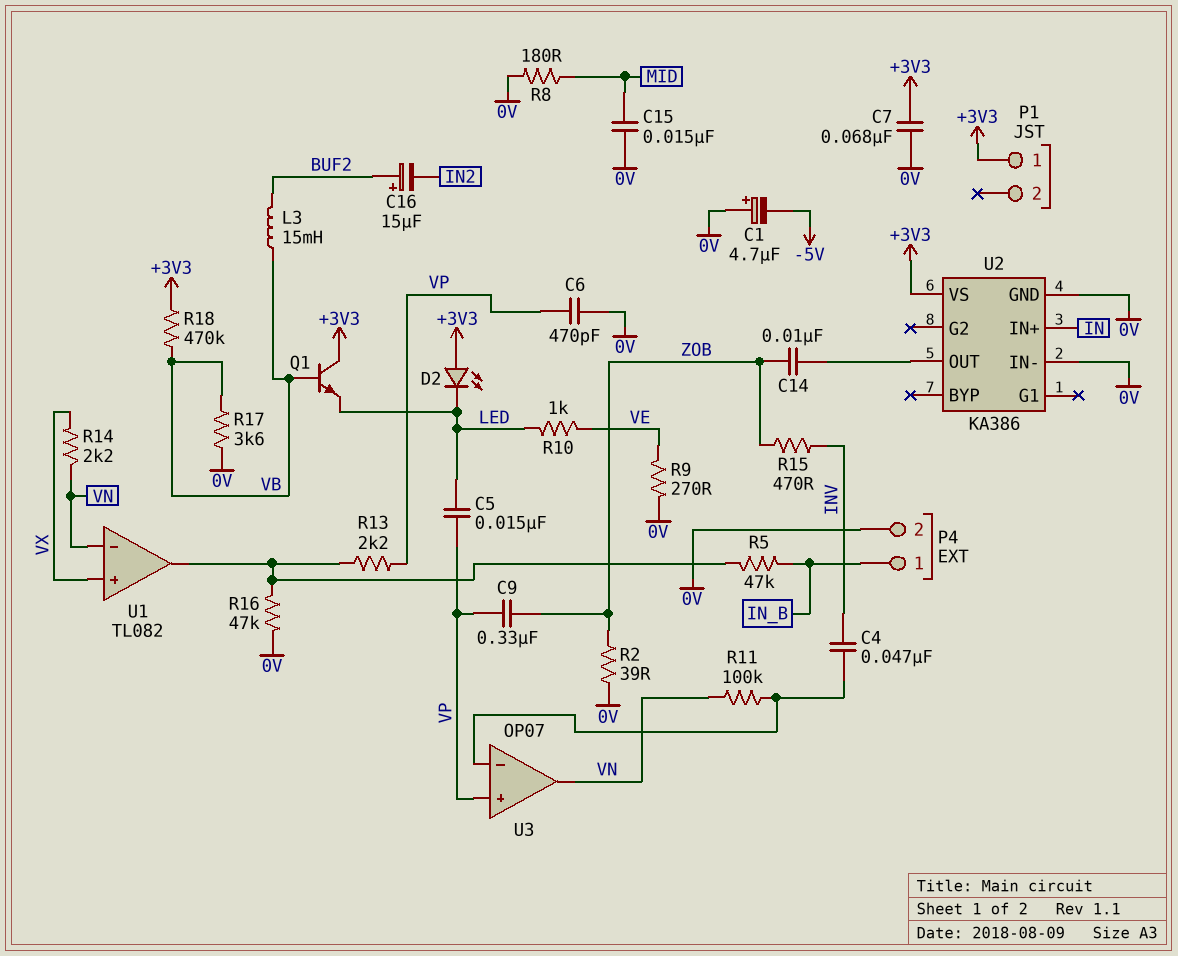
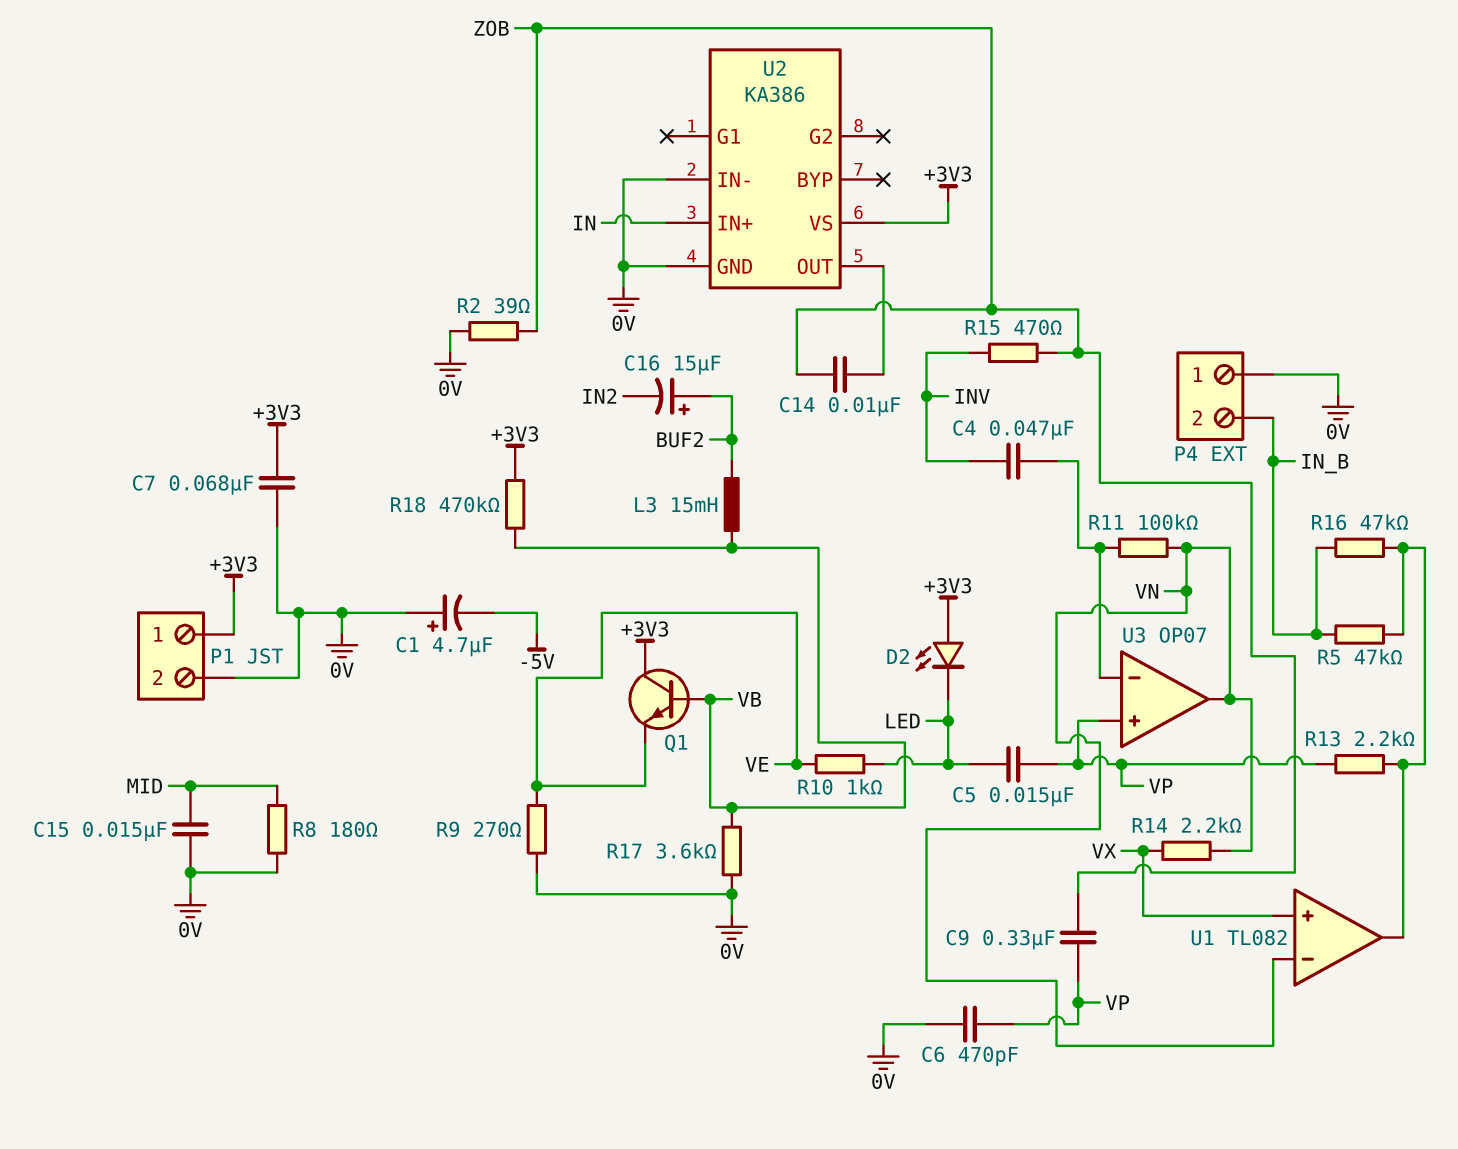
P1 pin 2: none -> 0V
P4 pin 1: IN_B -> 0V
P4 pin 2: 0V -> IN_B
Q1: NPN (B VB, C +3V3, E LED) -> NPN (B VB, C +3V3, E VE)
R16: 47k (0V, U1/out) -> 47k (IN_B, U1/out)

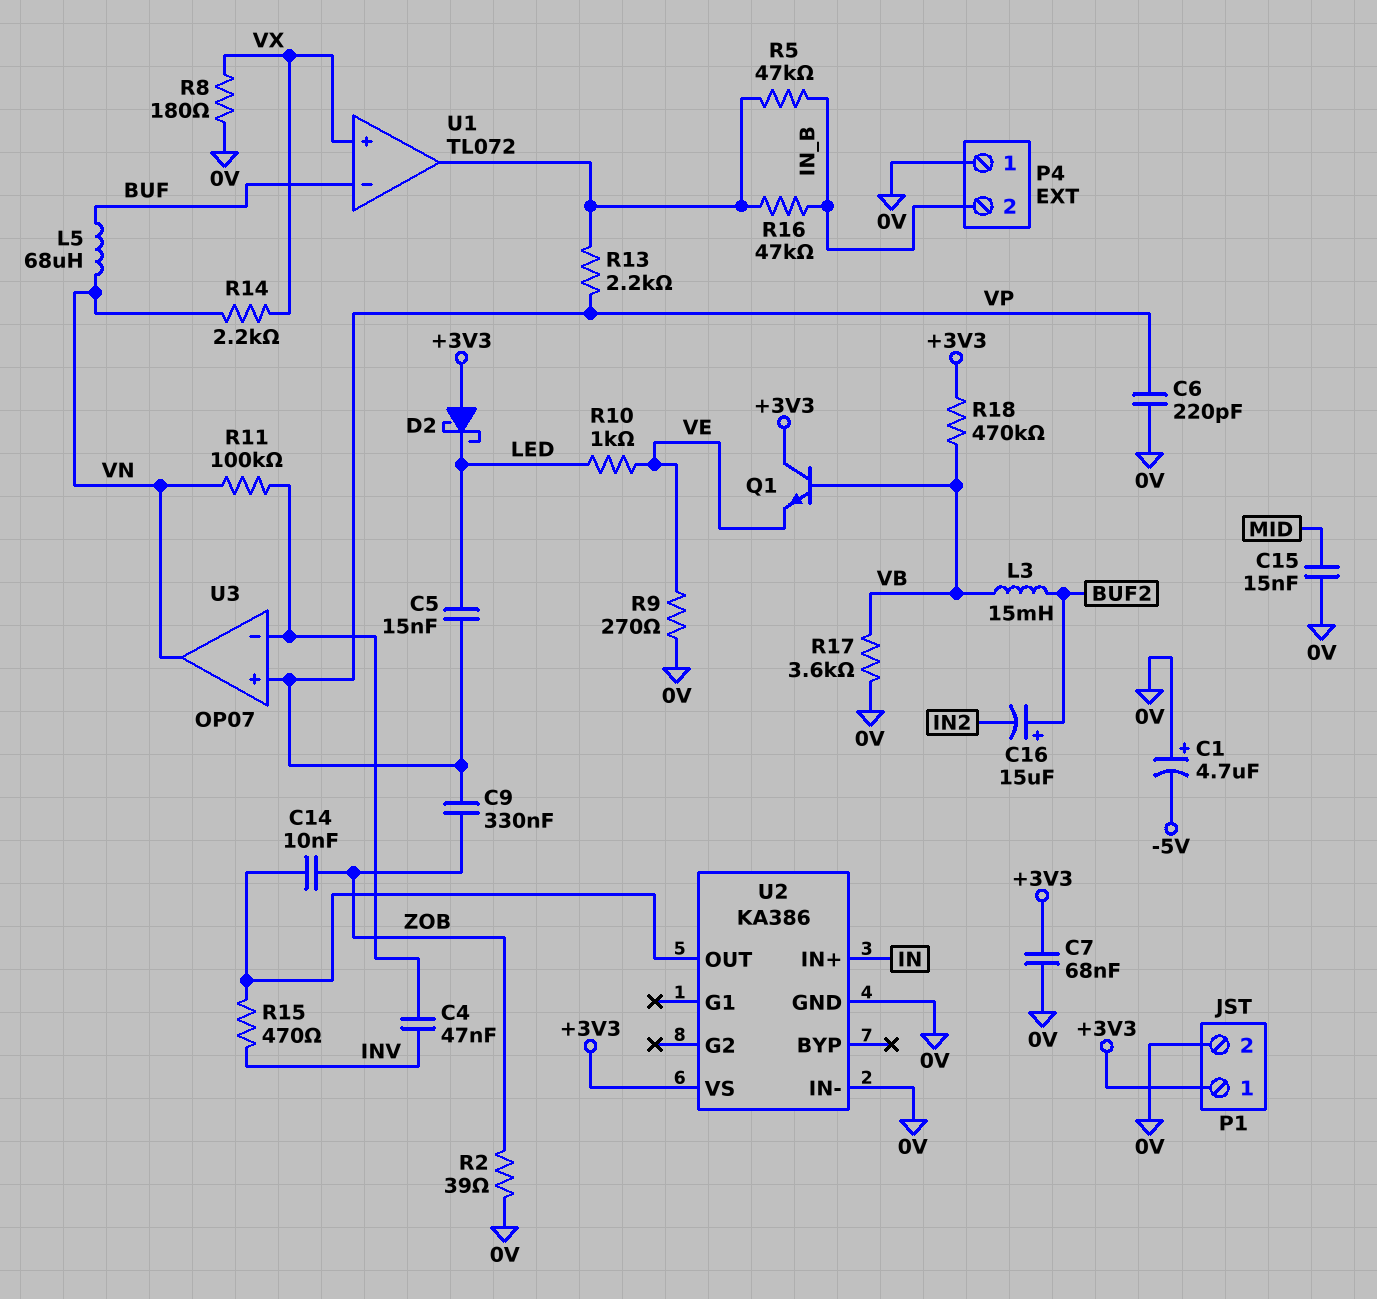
C6: 470pF (0V, VP) -> 220pF (0V, VP)
D2: LED (A +3V3, K LED) -> schottky (A +3V3, K LED)
L5: none -> 68uH (BUF, VN)
R8: 180 (0V, MID) -> 180 (0V, VX)
R15: 470 (INV, ZOB) -> 470 (INV, U2/OUT)
U1: TL082 -> TL072
U1 pin in-: VN -> BUF

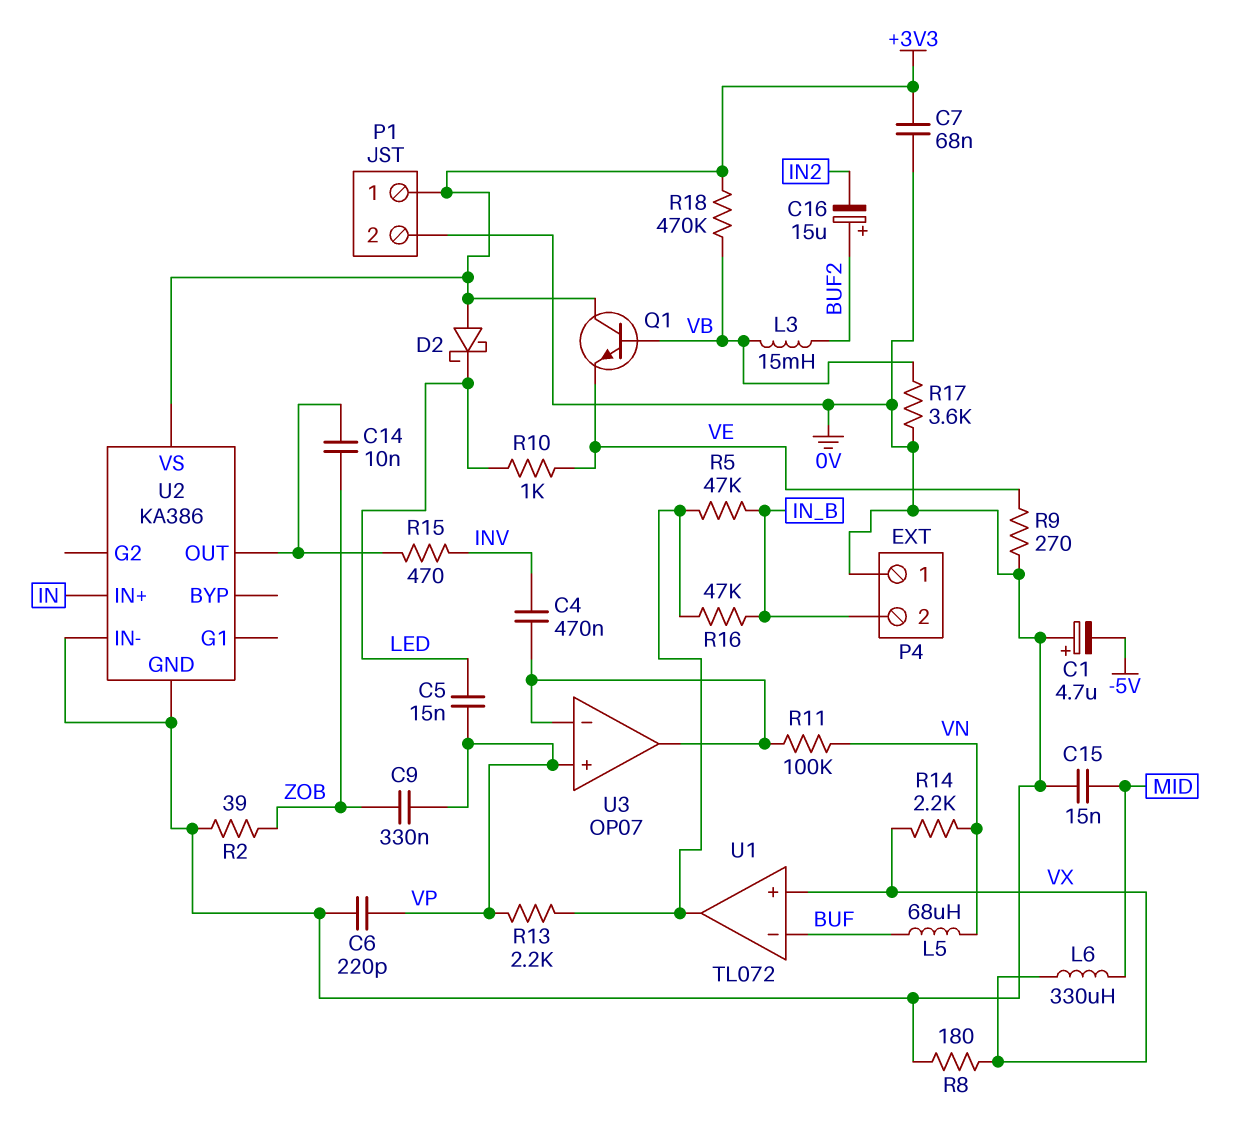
C4: 47nF (INV, U3/in-) -> 470nF (INV, U3/in-)
L6: none -> 330uH (MID, VX)
U3 pin out: VN -> U3/in-

